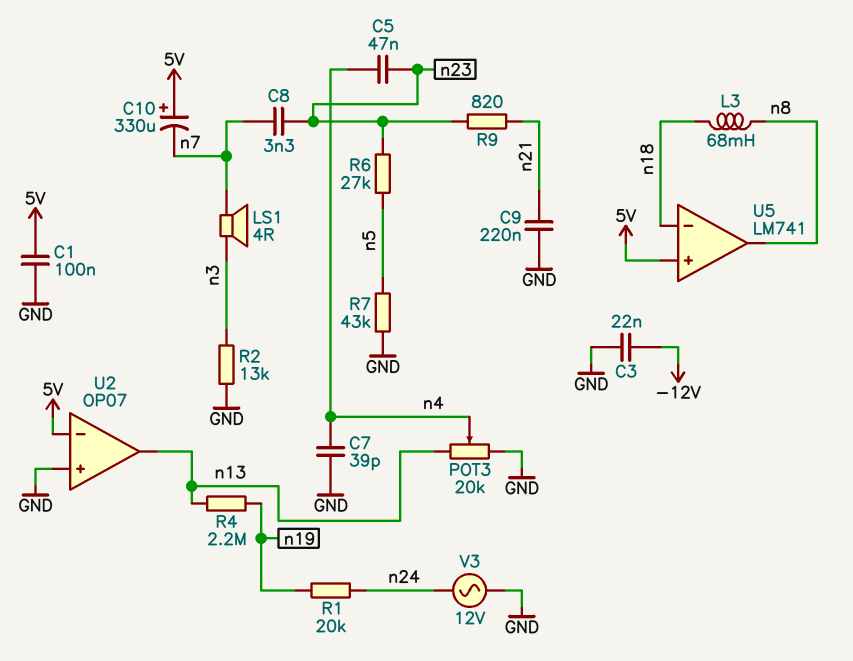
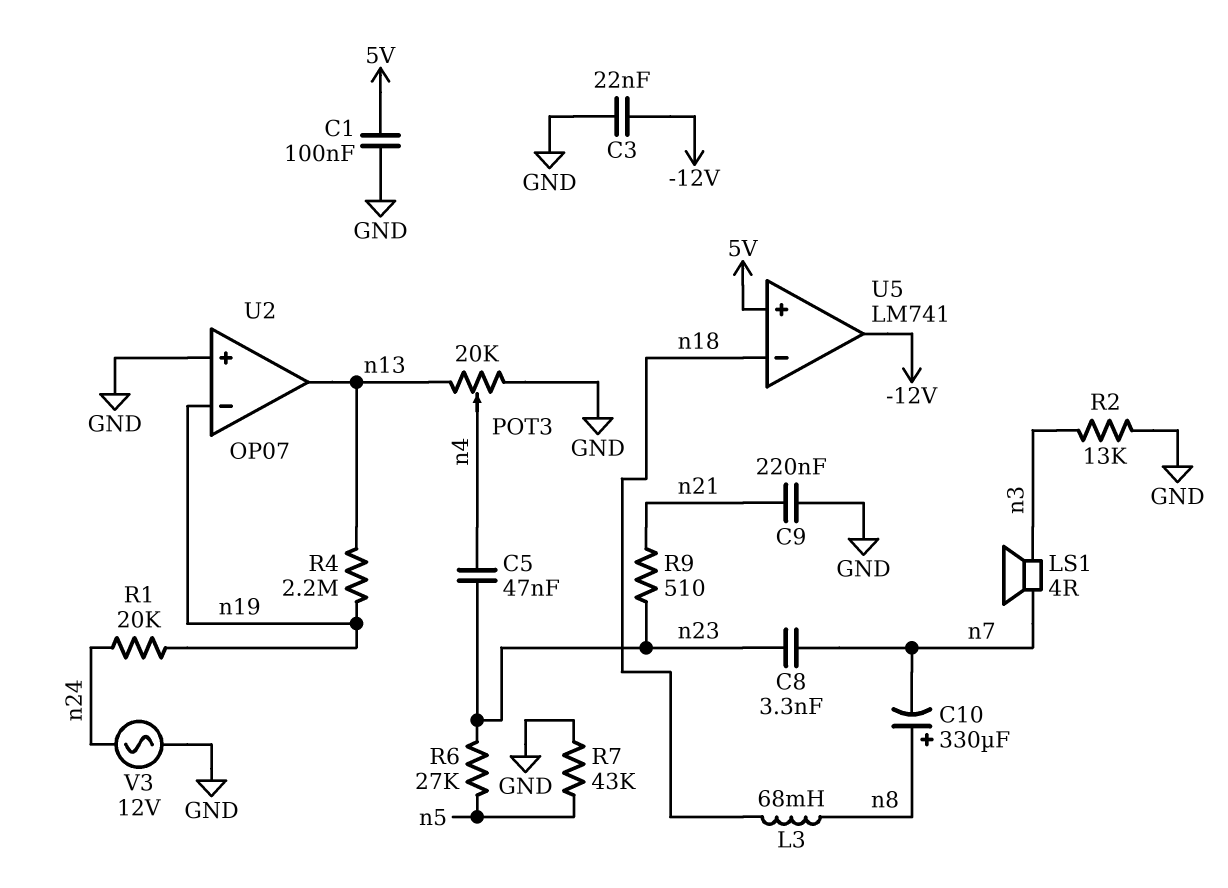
C7: 39pF (GND, n4) -> none
C10: 330uF (plus 5V, minus n7) -> 330uF (plus n8, minus n7)
R9: 820 (n21, n23) -> 510 (n21, n23)
U2 pin in-: 5V -> n19
U5 pin out: n8 -> -12V

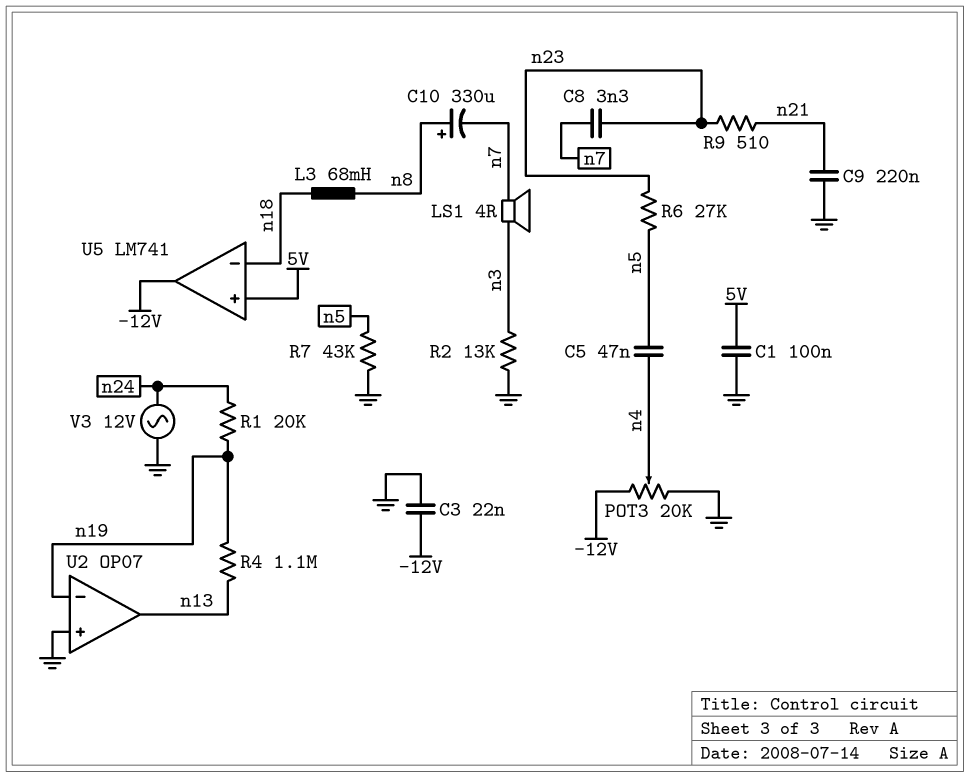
C5: 47nF (n4, n23) -> 47nF (n4, n5)
POT3: 20k (GND, n13, wiper n4) -> 20k (-12V, GND, wiper n4)
R4: 2.2M (n13, n19) -> 1.1M (n13, n19)

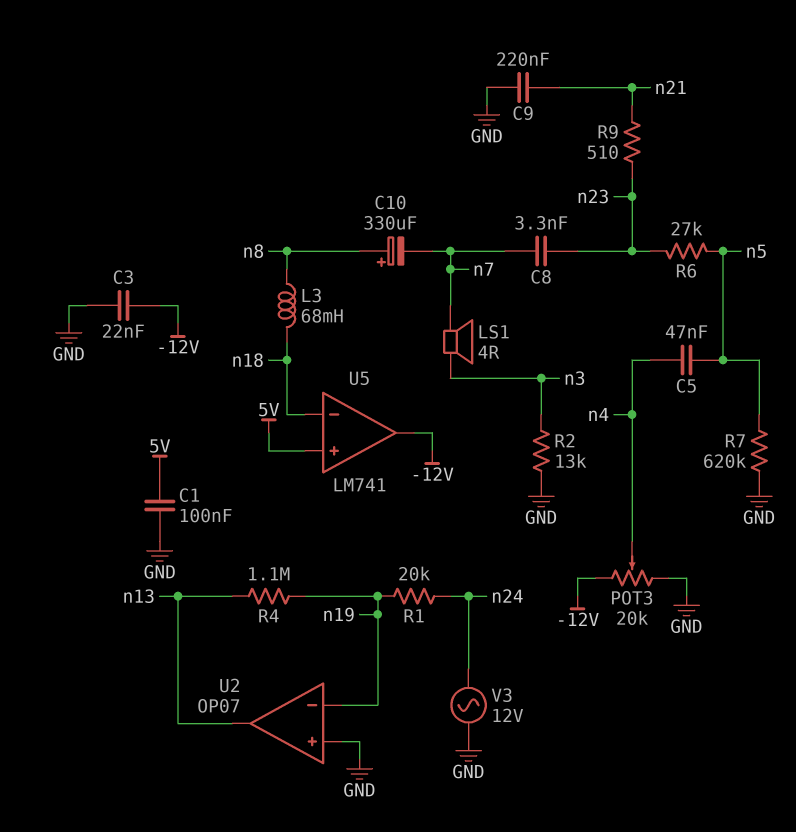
R7: 43k (GND, n5) -> 620k (GND, n5)

